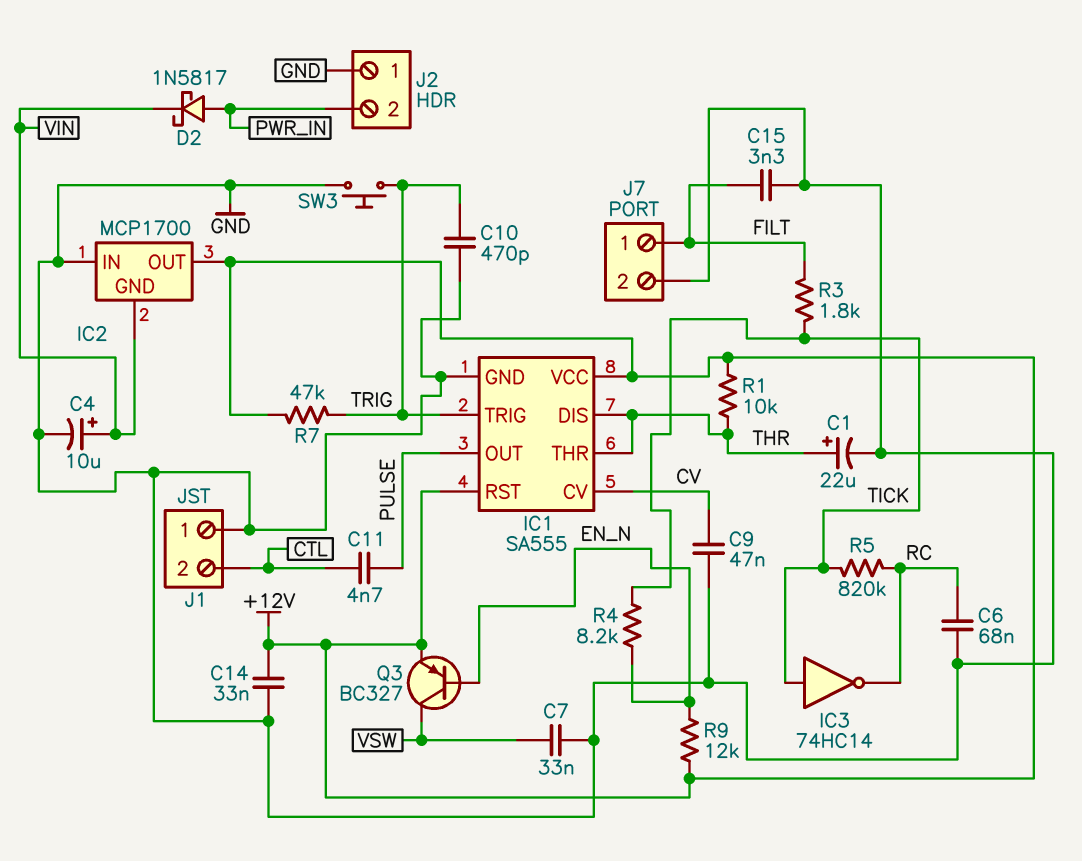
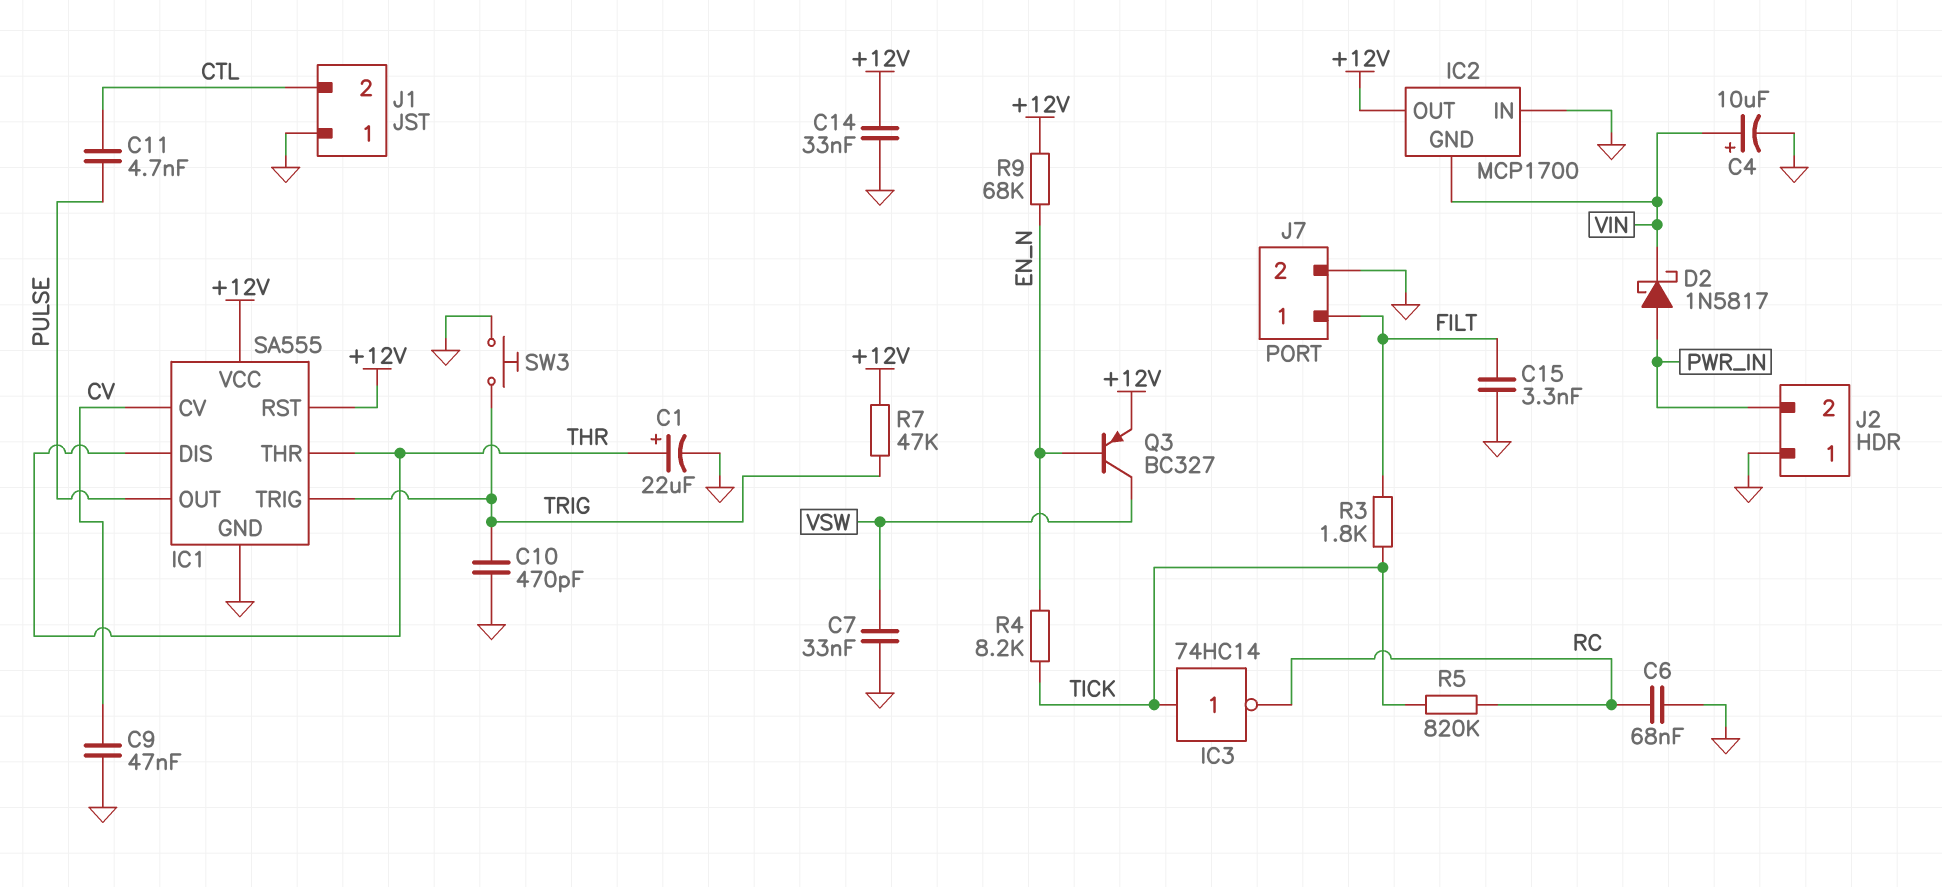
R1: 10k (+12V, THR) -> none
R9: 12k (+12V, EN_N) -> 68k (+12V, EN_N)

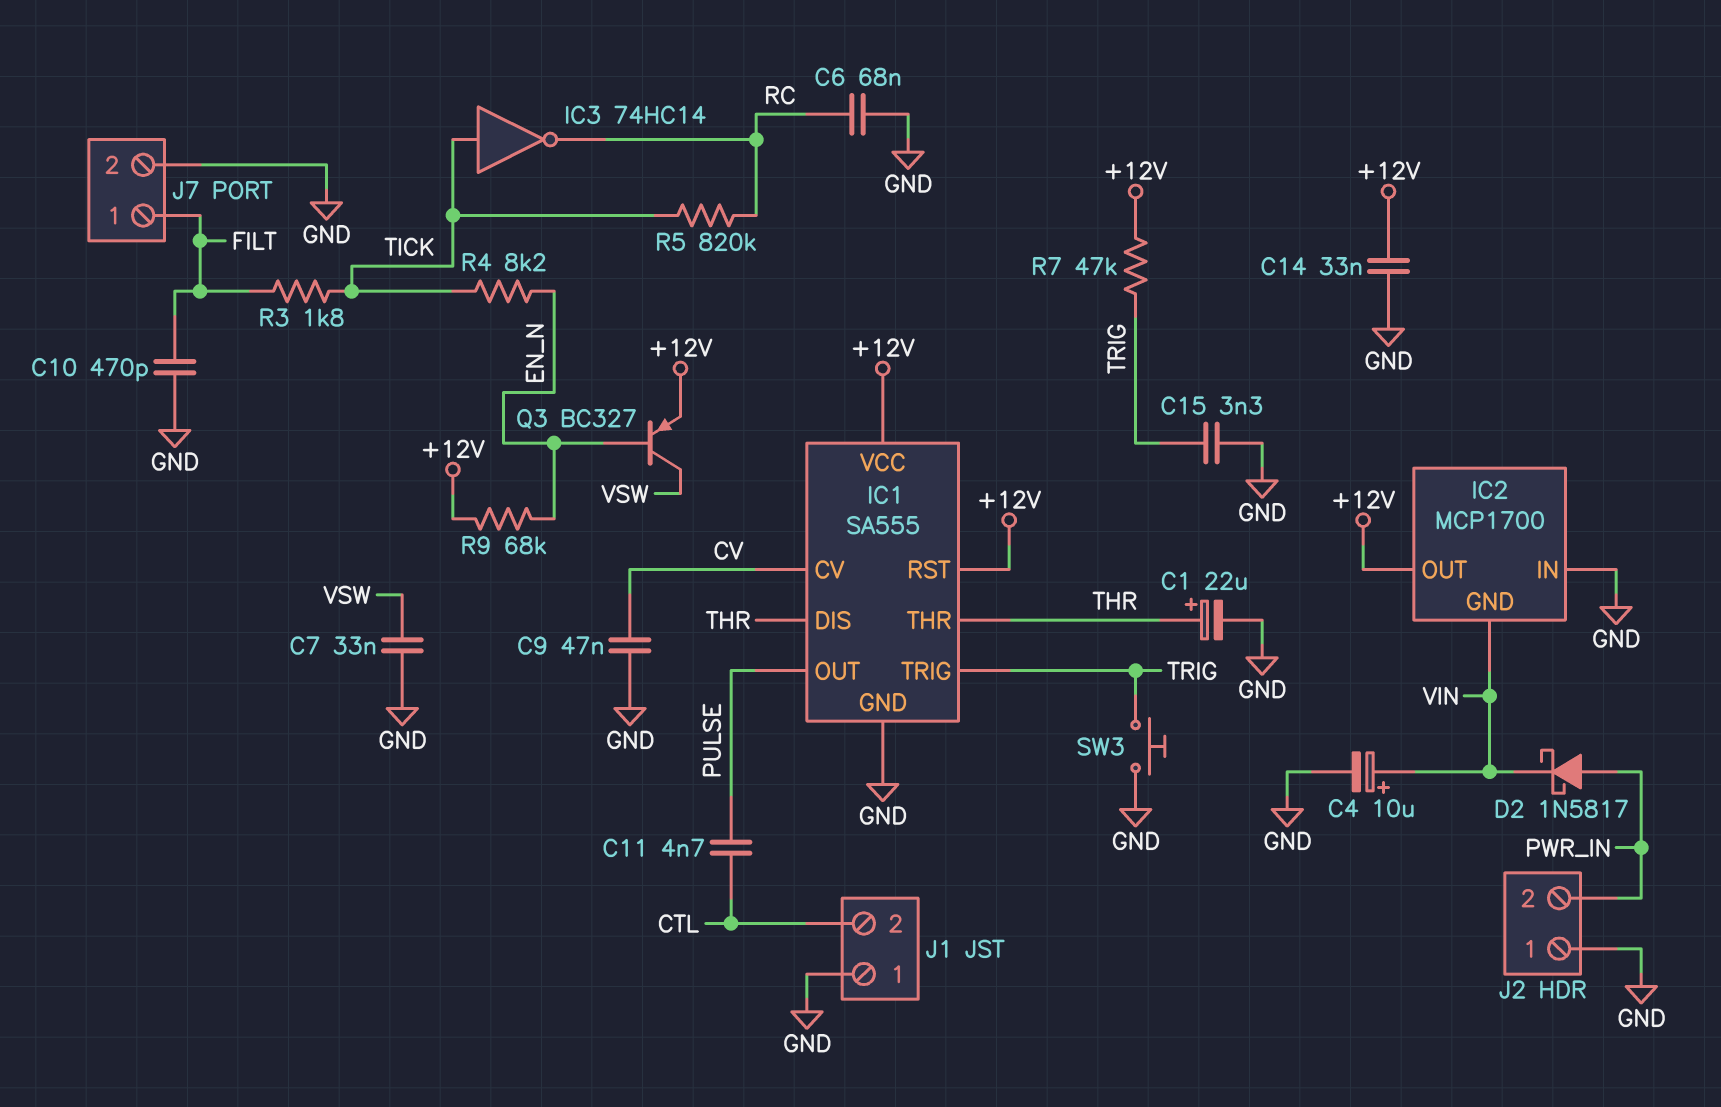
C10: 470pF (GND, TRIG) -> 470pF (FILT, GND)
C15: 3.3nF (FILT, GND) -> 3.3nF (GND, TRIG)

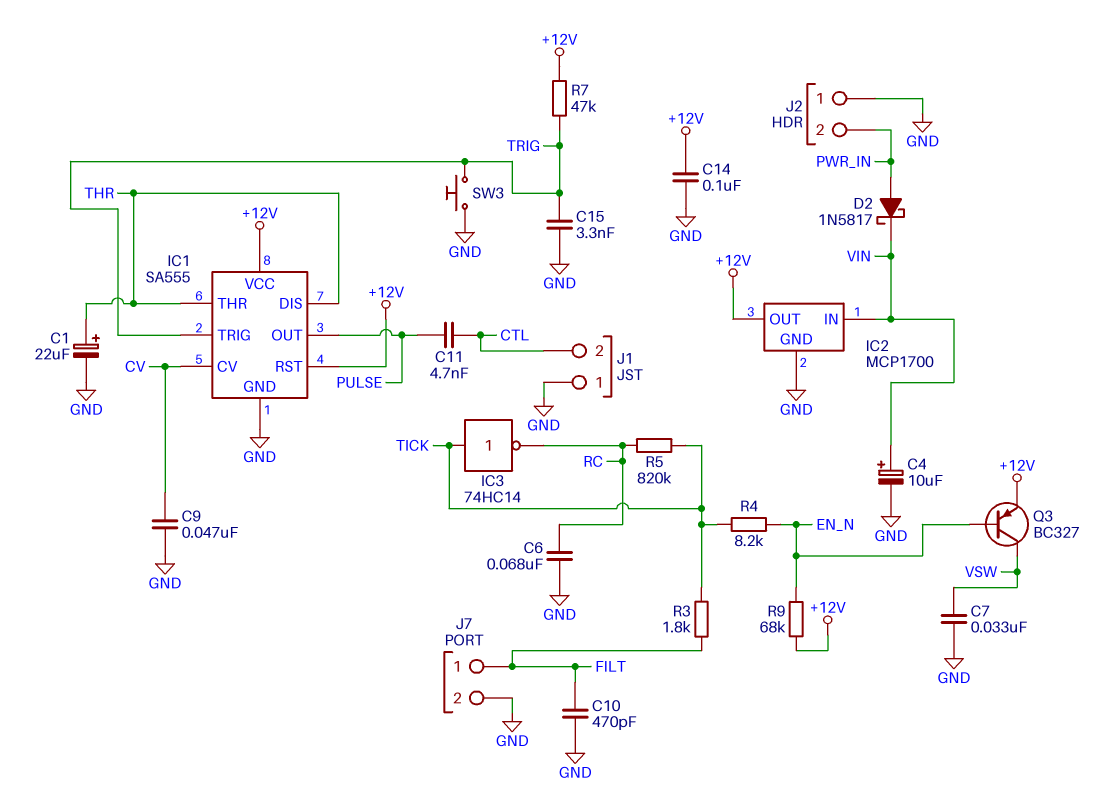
C14: 33nF (+12V, GND) -> 100nF (+12V, GND)
IC2 pin GND: VIN -> GND
IC2 pin IN: GND -> VIN

